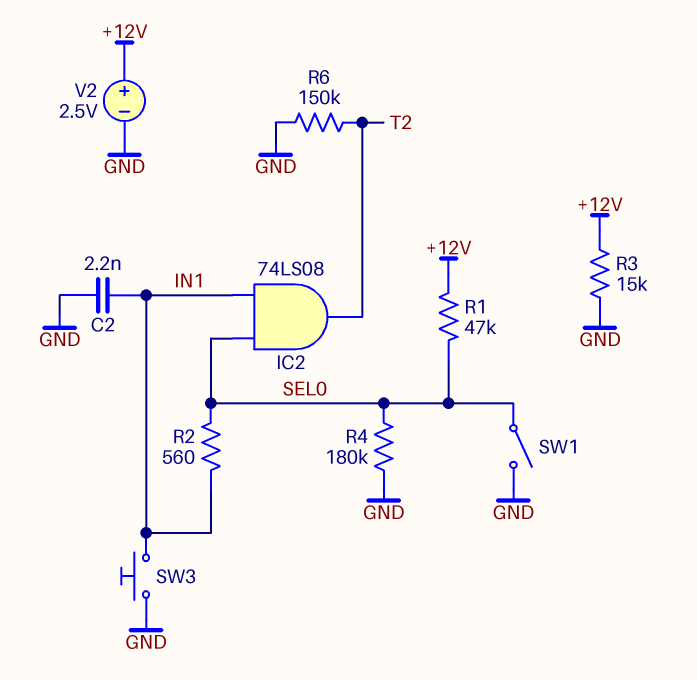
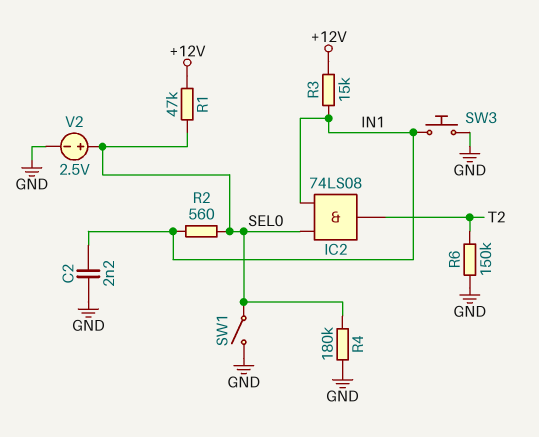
R3: 15k (+12V, GND) -> 15k (+12V, IN1)
V2: 2.5V (plus +12V, minus GND) -> 2.5V (plus SEL0, minus GND)

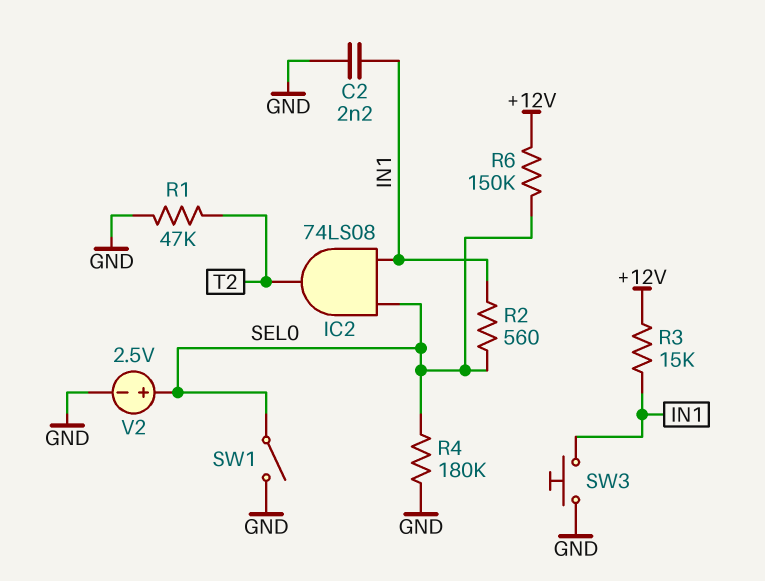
R1: 47k (+12V, SEL0) -> 47k (GND, T2)
R6: 150k (GND, T2) -> 150k (+12V, SEL0)

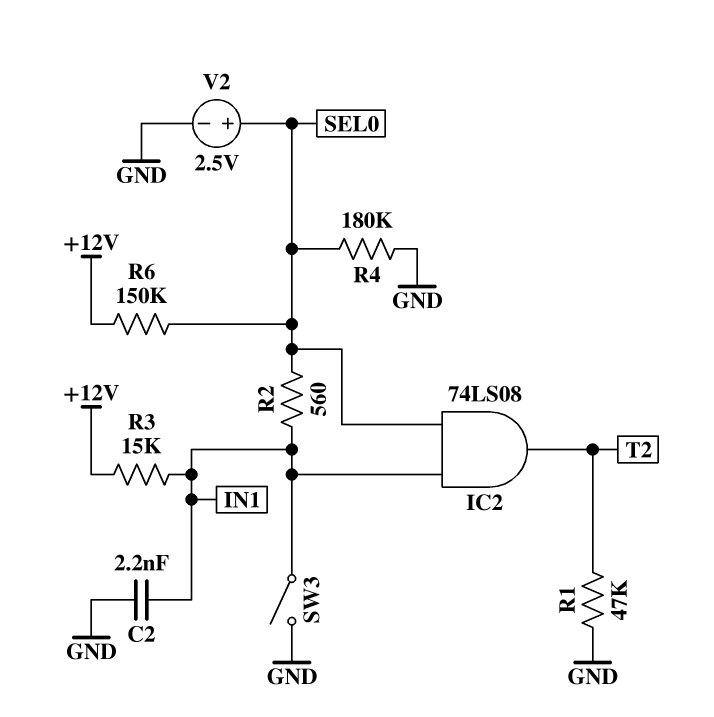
SW1: switch (GND, SEL0) -> none
SW3: button (GND, IN1) -> switch (GND, IN1)

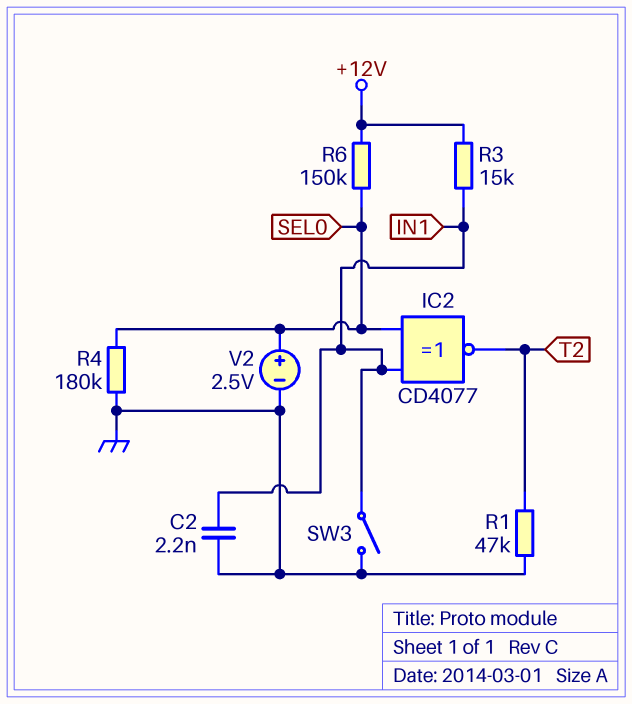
IC2: AND 74LS08 (in IN1, in SEL0, out T2) -> XNOR CD4077 (in IN1, in SEL0, out T2)
R2: 560 (IN1, SEL0) -> none

